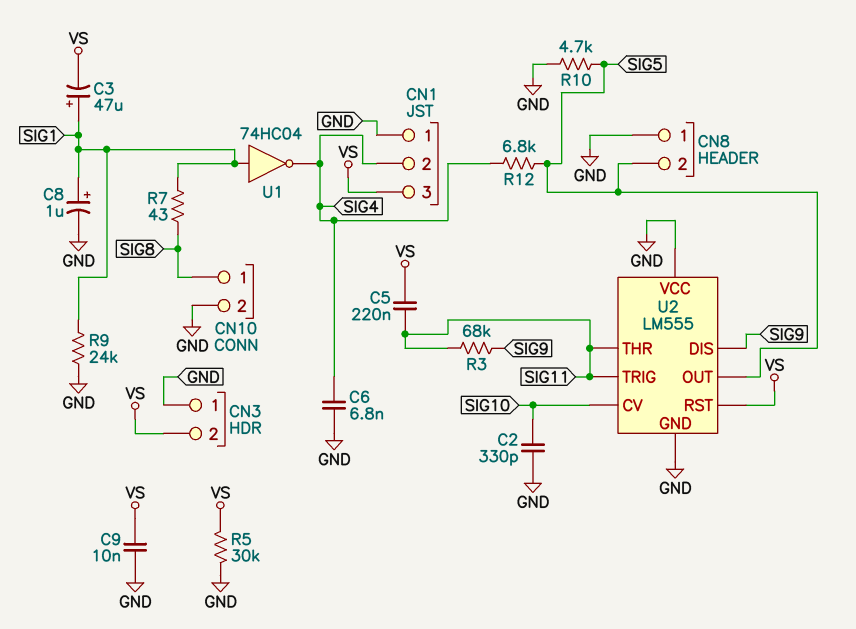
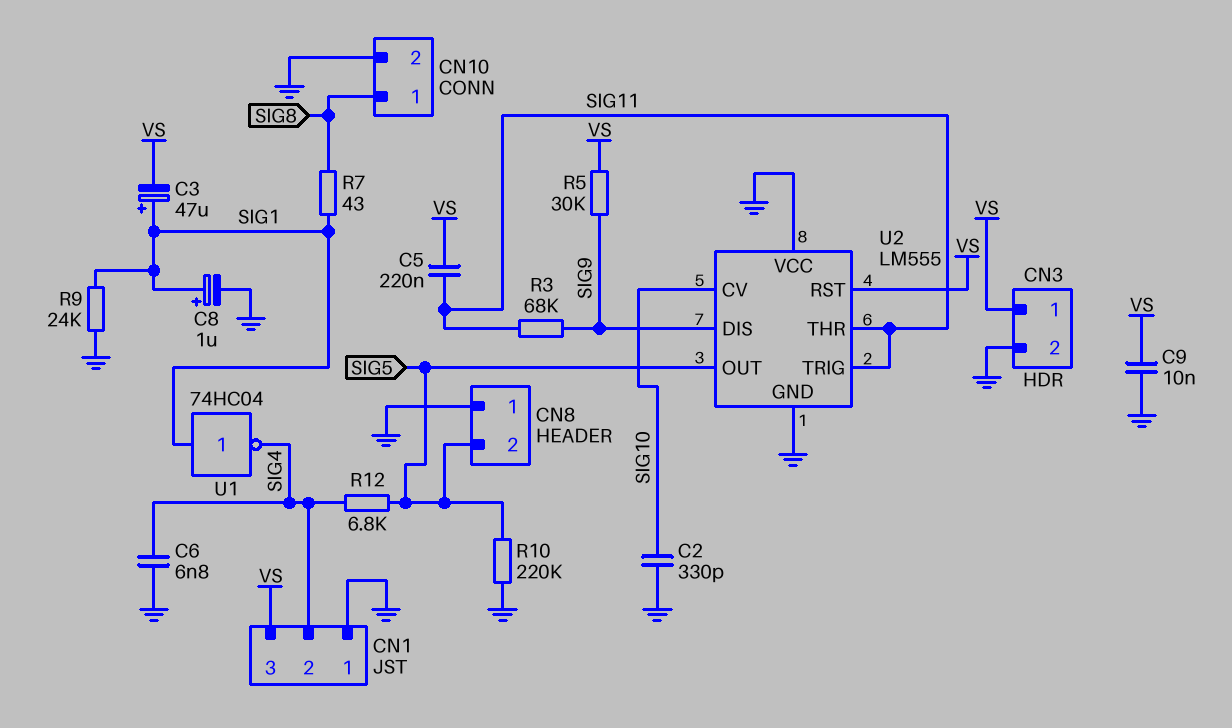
CN3 pin 1: GND -> VS
CN3 pin 2: VS -> GND
R5: 30k (GND, VS) -> 30k (SIG9, VS)
R10: 4.7k (GND, SIG5) -> 220k (GND, SIG5)

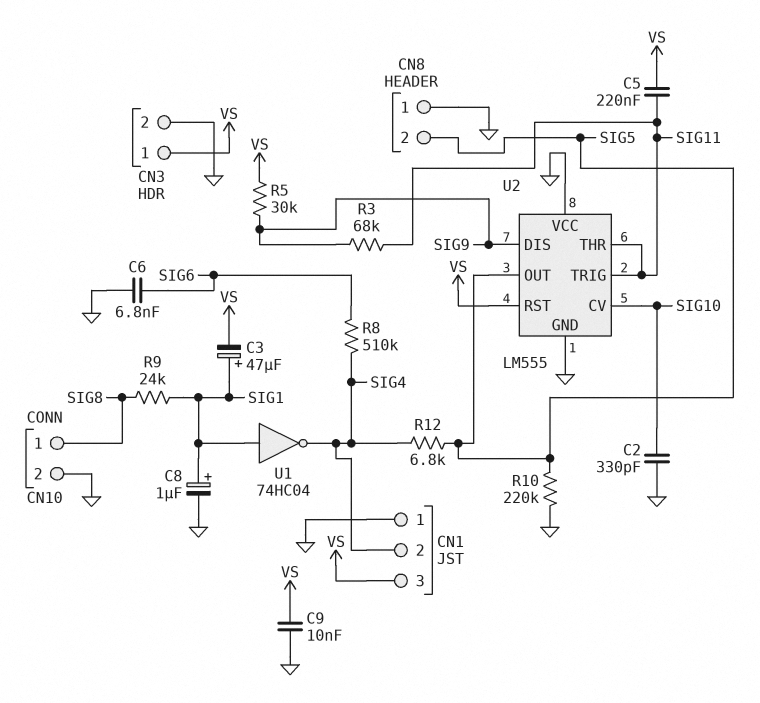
C6: 6.8nF (GND, SIG4) -> 6.8nF (GND, SIG6)
R7: 43 (SIG1, SIG8) -> none
R8: none -> 510k (SIG4, SIG6)
R9: 24k (GND, SIG1) -> 24k (SIG1, SIG8)

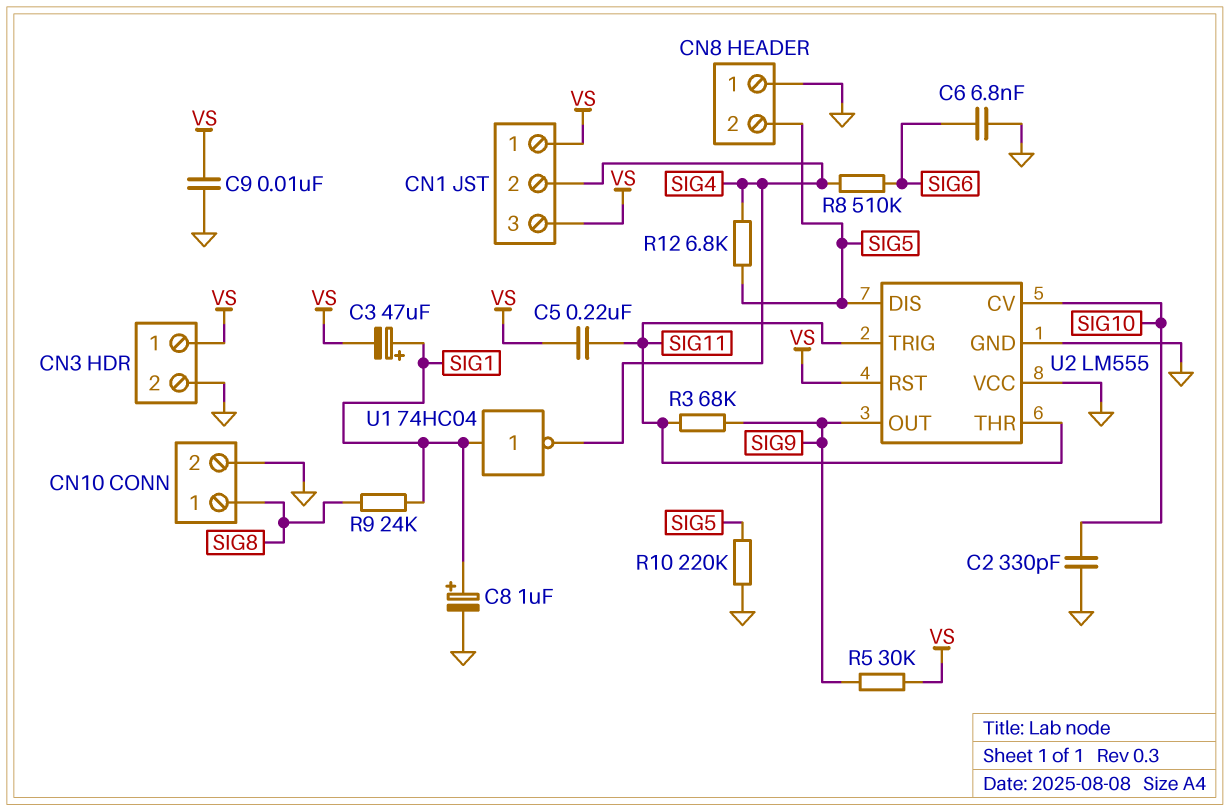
CN1 pin 1: GND -> VS
U2 pin DIS: SIG9 -> SIG5
U2 pin OUT: SIG5 -> SIG9

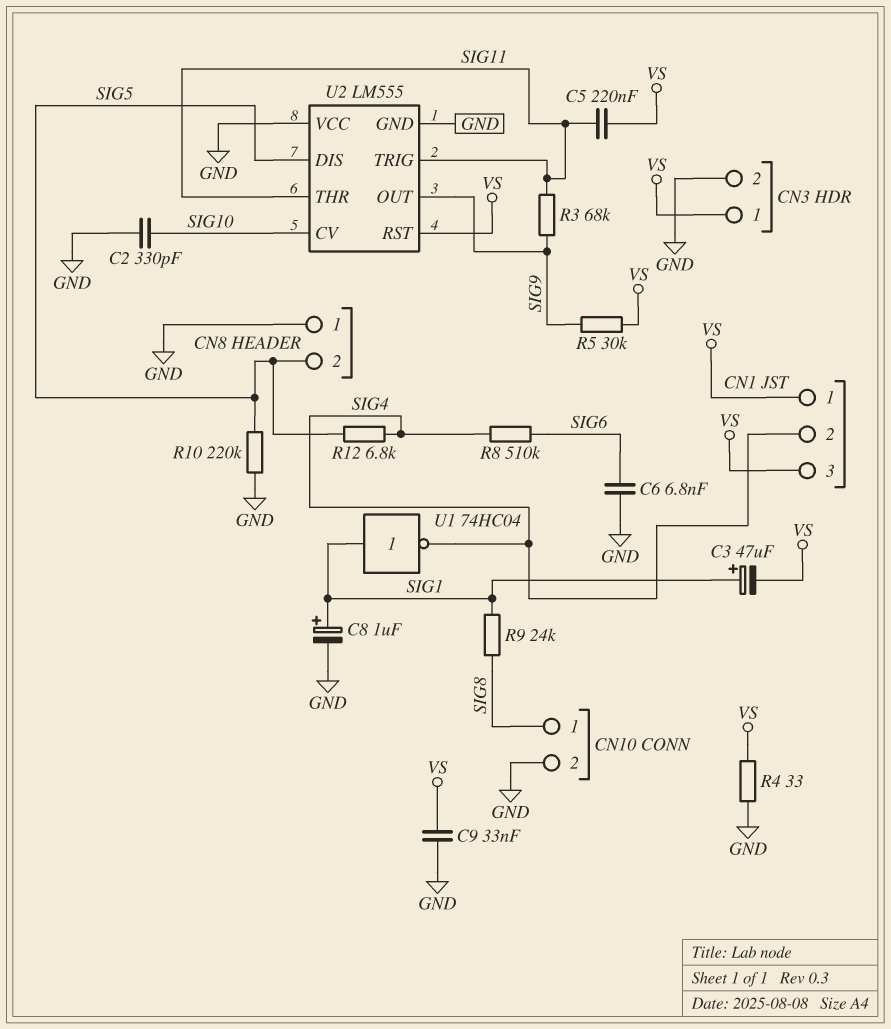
C9: 10nF (GND, VS) -> 33nF (GND, VS)
R4: none -> 33 (GND, VS)

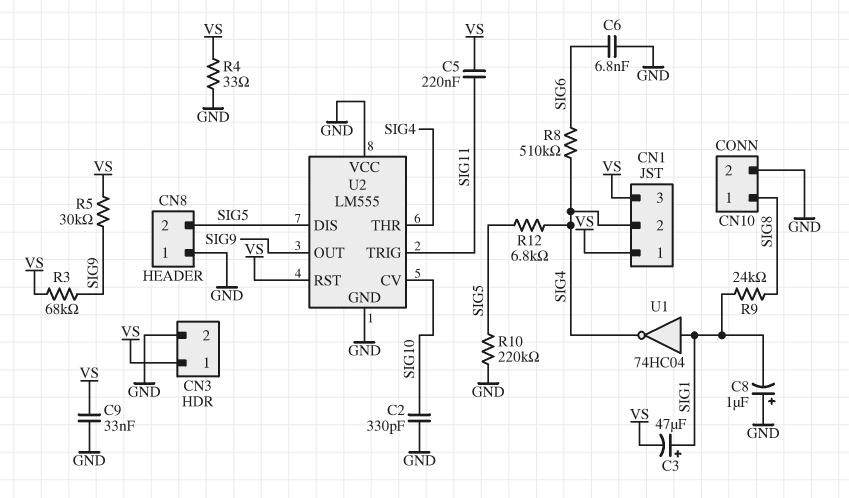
C8: 1uF (plus SIG1, minus GND) -> 1uF (plus GND, minus SIG1)
R3: 68k (SIG9, SIG11) -> 68k (SIG9, VS)
U2 pin THR: SIG11 -> SIG4

